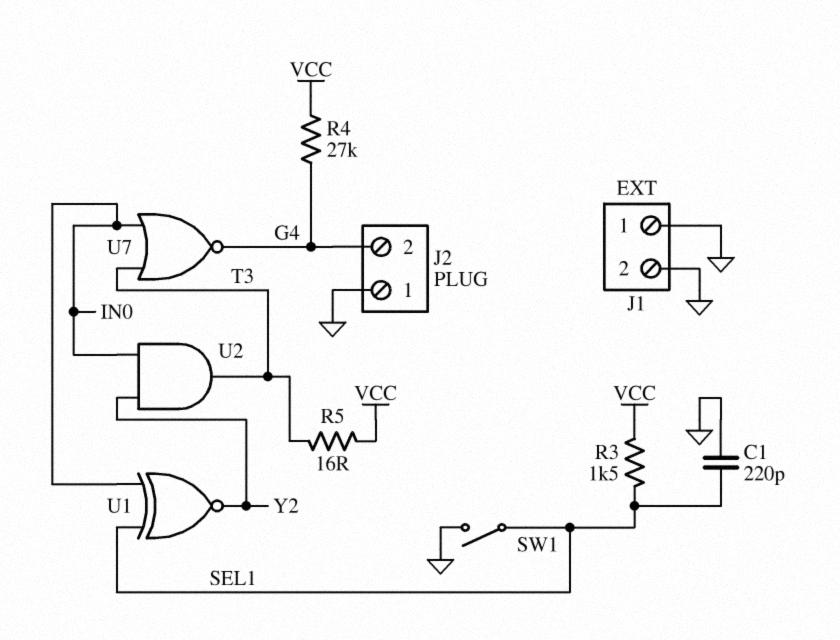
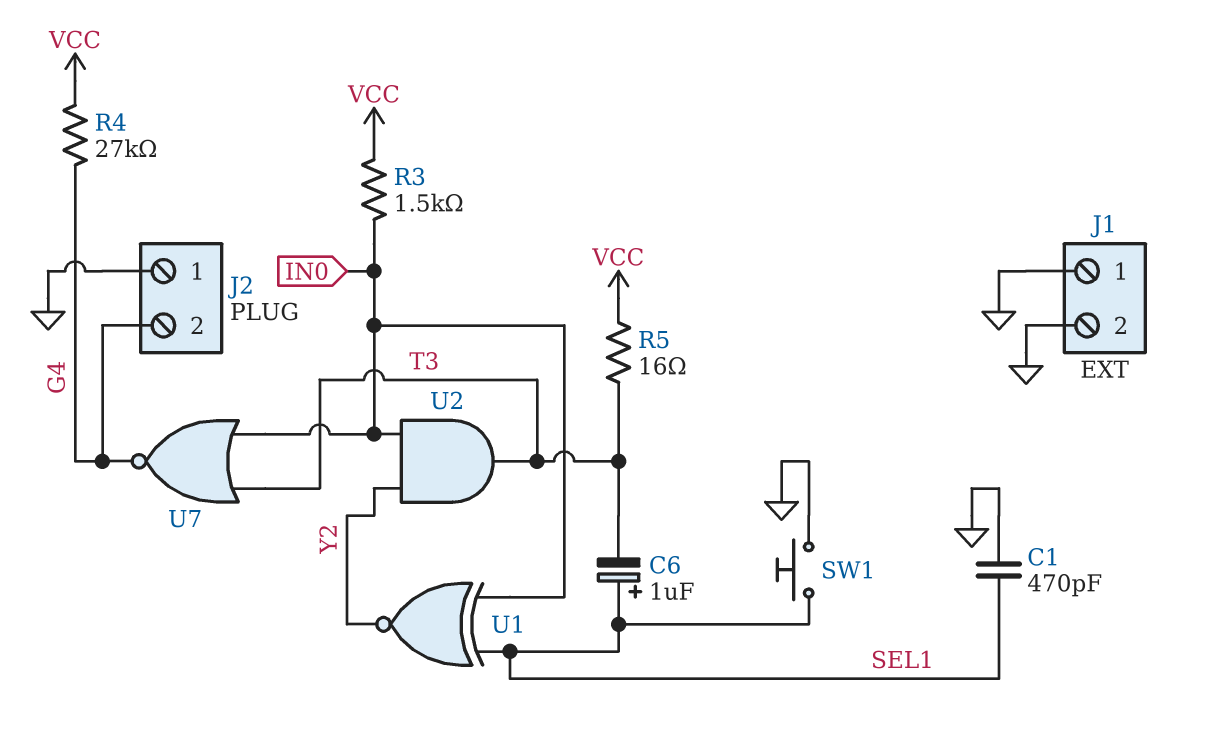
C1: 220pF (GND, SEL1) -> 470pF (GND, SEL1)
C6: none -> 1uF (plus SEL1, minus T3)
R3: 1.5k (SEL1, VCC) -> 1.5k (IN0, VCC)
SW1: switch (GND, SEL1) -> button (GND, SEL1)

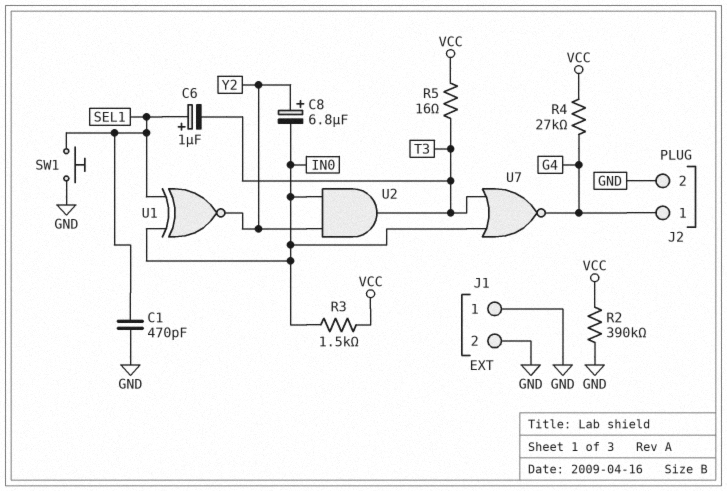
C8: none -> 6.8uF (plus Y2, minus IN0)
J2 pin 1: GND -> G4
J2 pin 2: G4 -> GND
R2: none -> 390k (GND, VCC)

